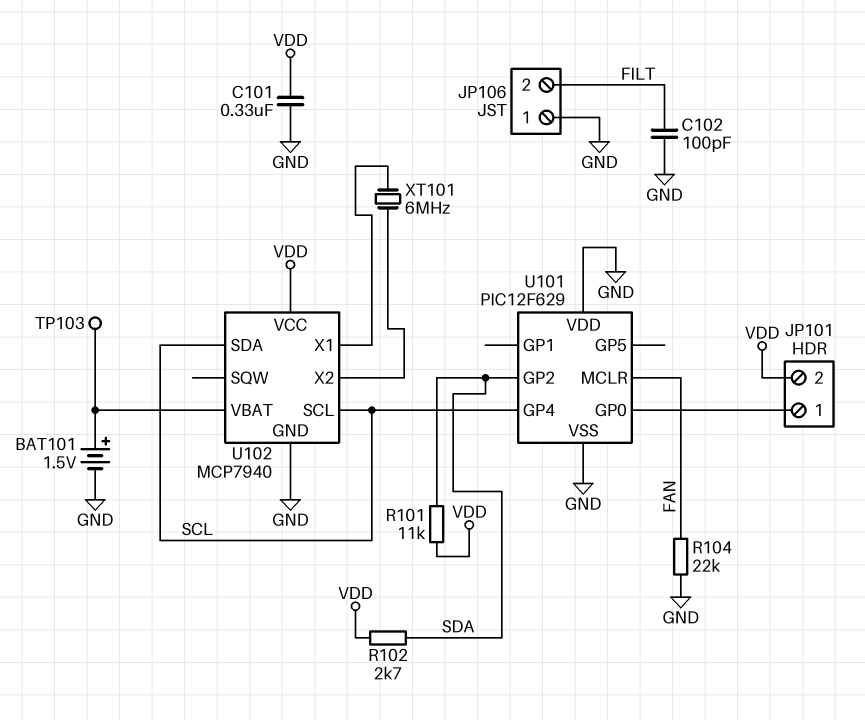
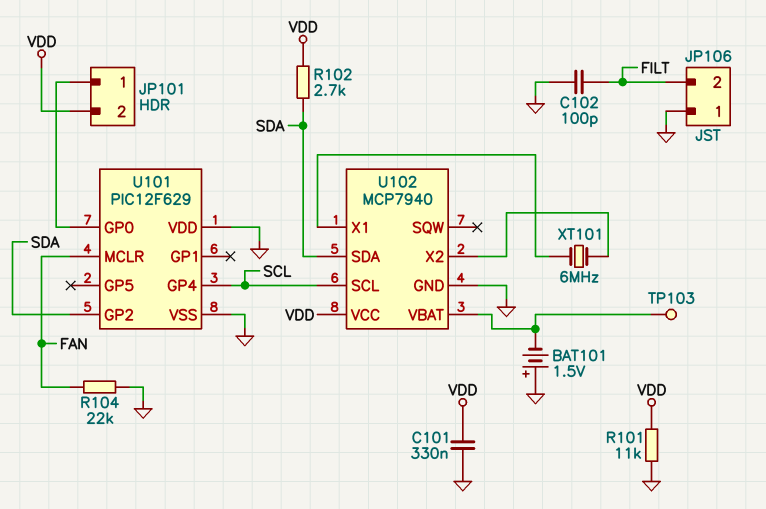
BAT101: 1.5V (plus U102/VBAT, minus GND) -> 1.5V (plus GND, minus U102/VBAT)
R101: 11k (SDA, VDD) -> 11k (GND, VDD)
U102 pin SDA: SCL -> SDA

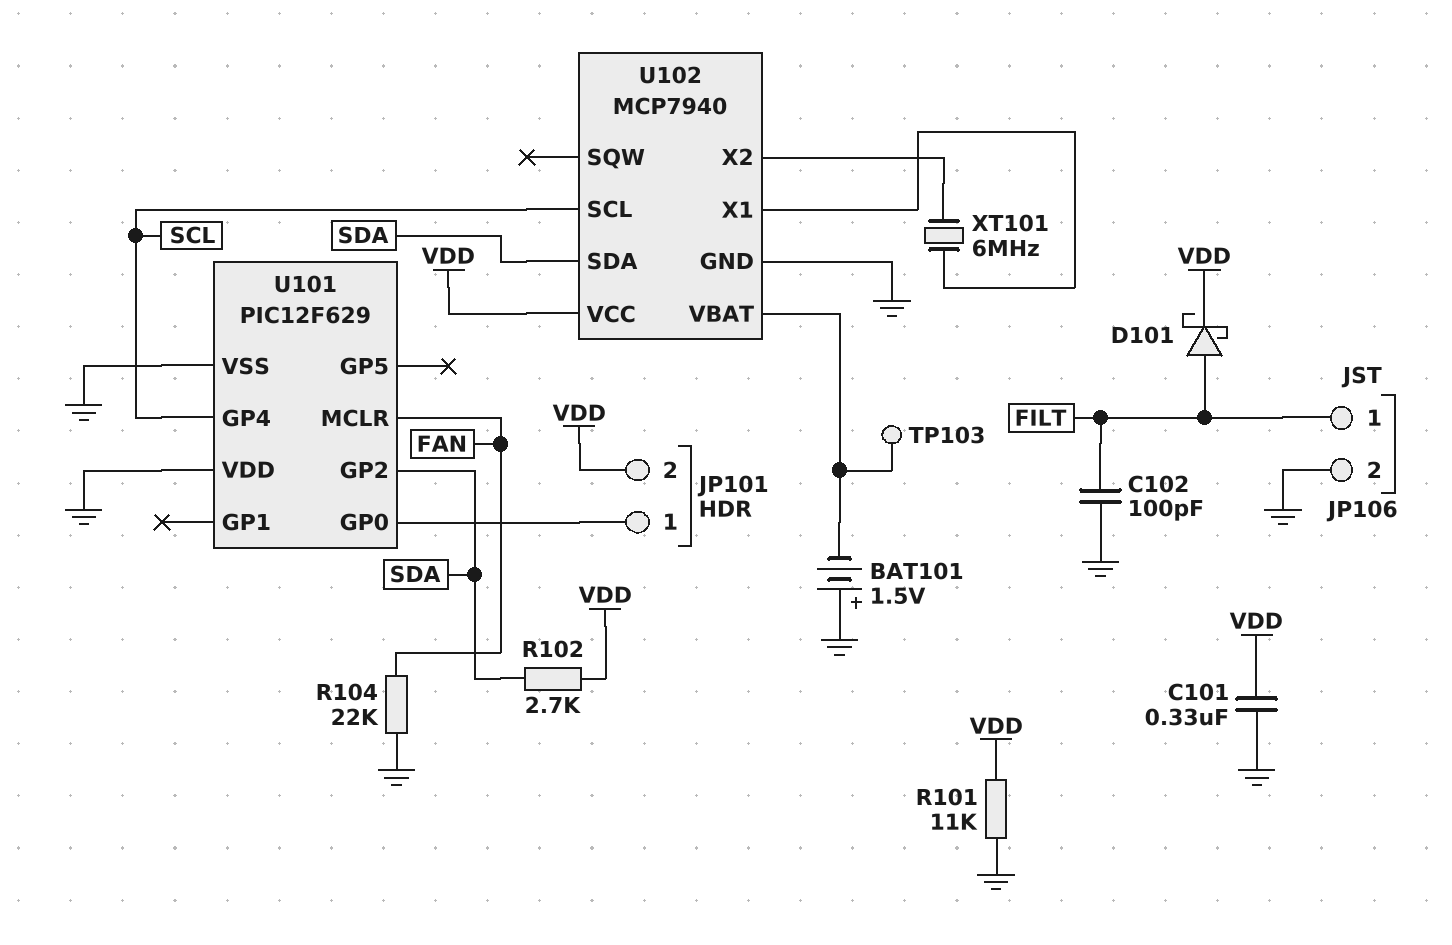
D101: none -> schottky (A FILT, K VDD)
JP106 pin 1: GND -> FILT
JP106 pin 2: FILT -> GND

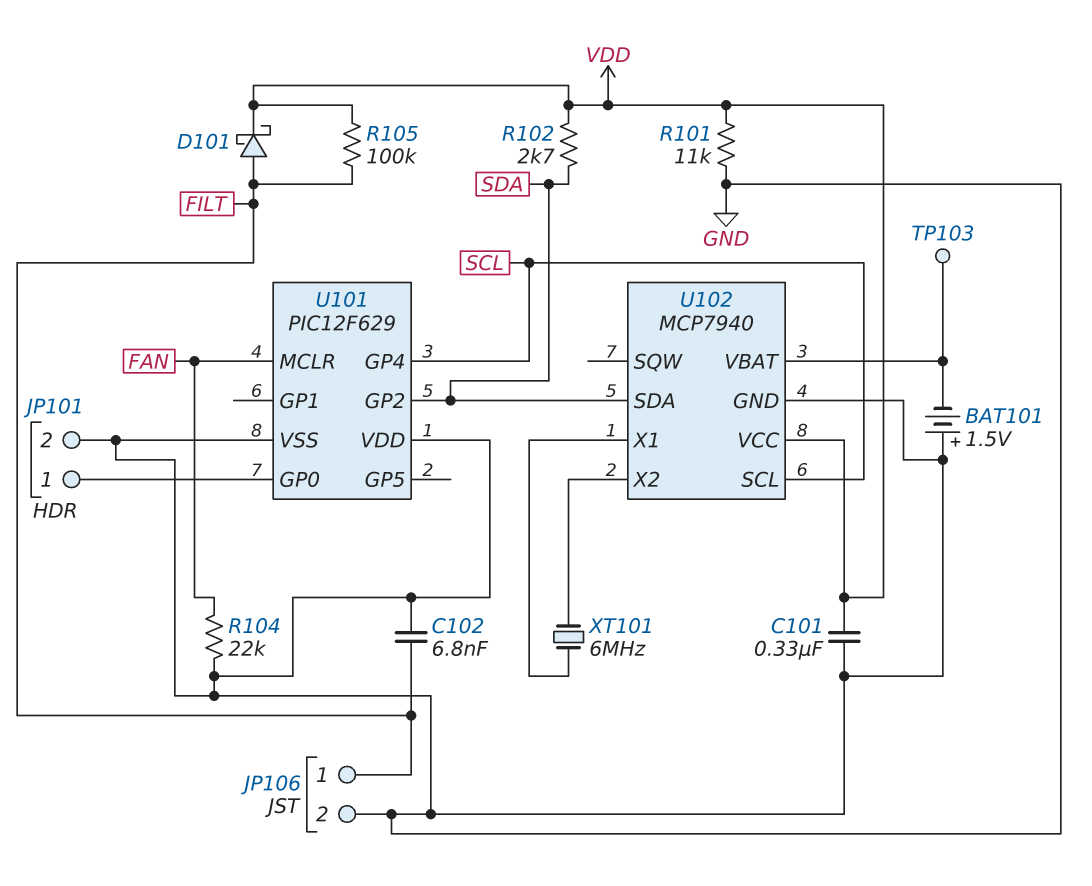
C102: 100pF (FILT, GND) -> 6.8nF (FILT, GND)
JP101 pin 2: VDD -> GND
R105: none -> 100k (FILT, VDD)

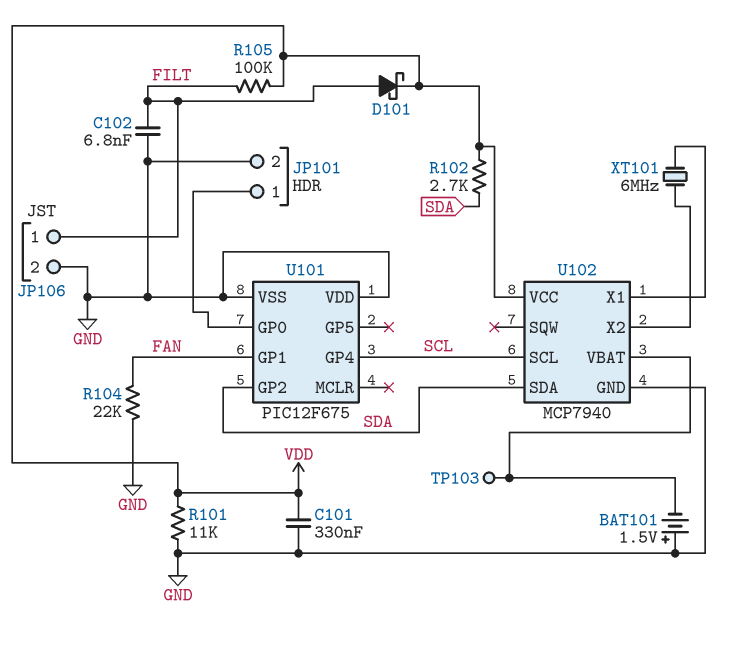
U101: PIC12F629 -> PIC12F675
U101 pin GP1: none -> FAN
U101 pin MCLR: FAN -> none

